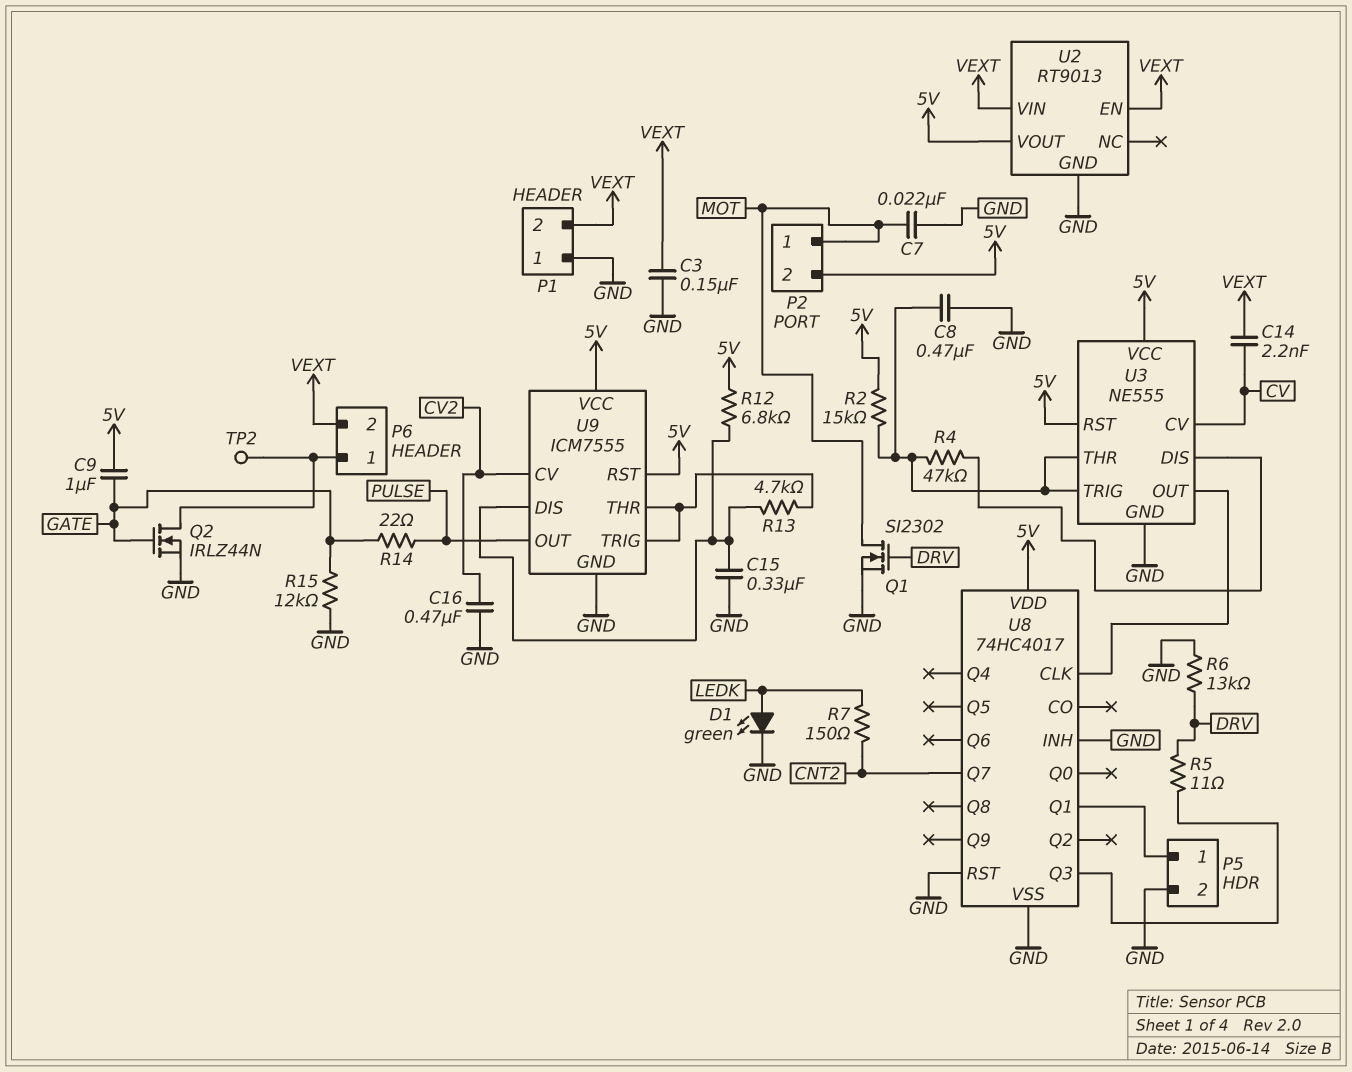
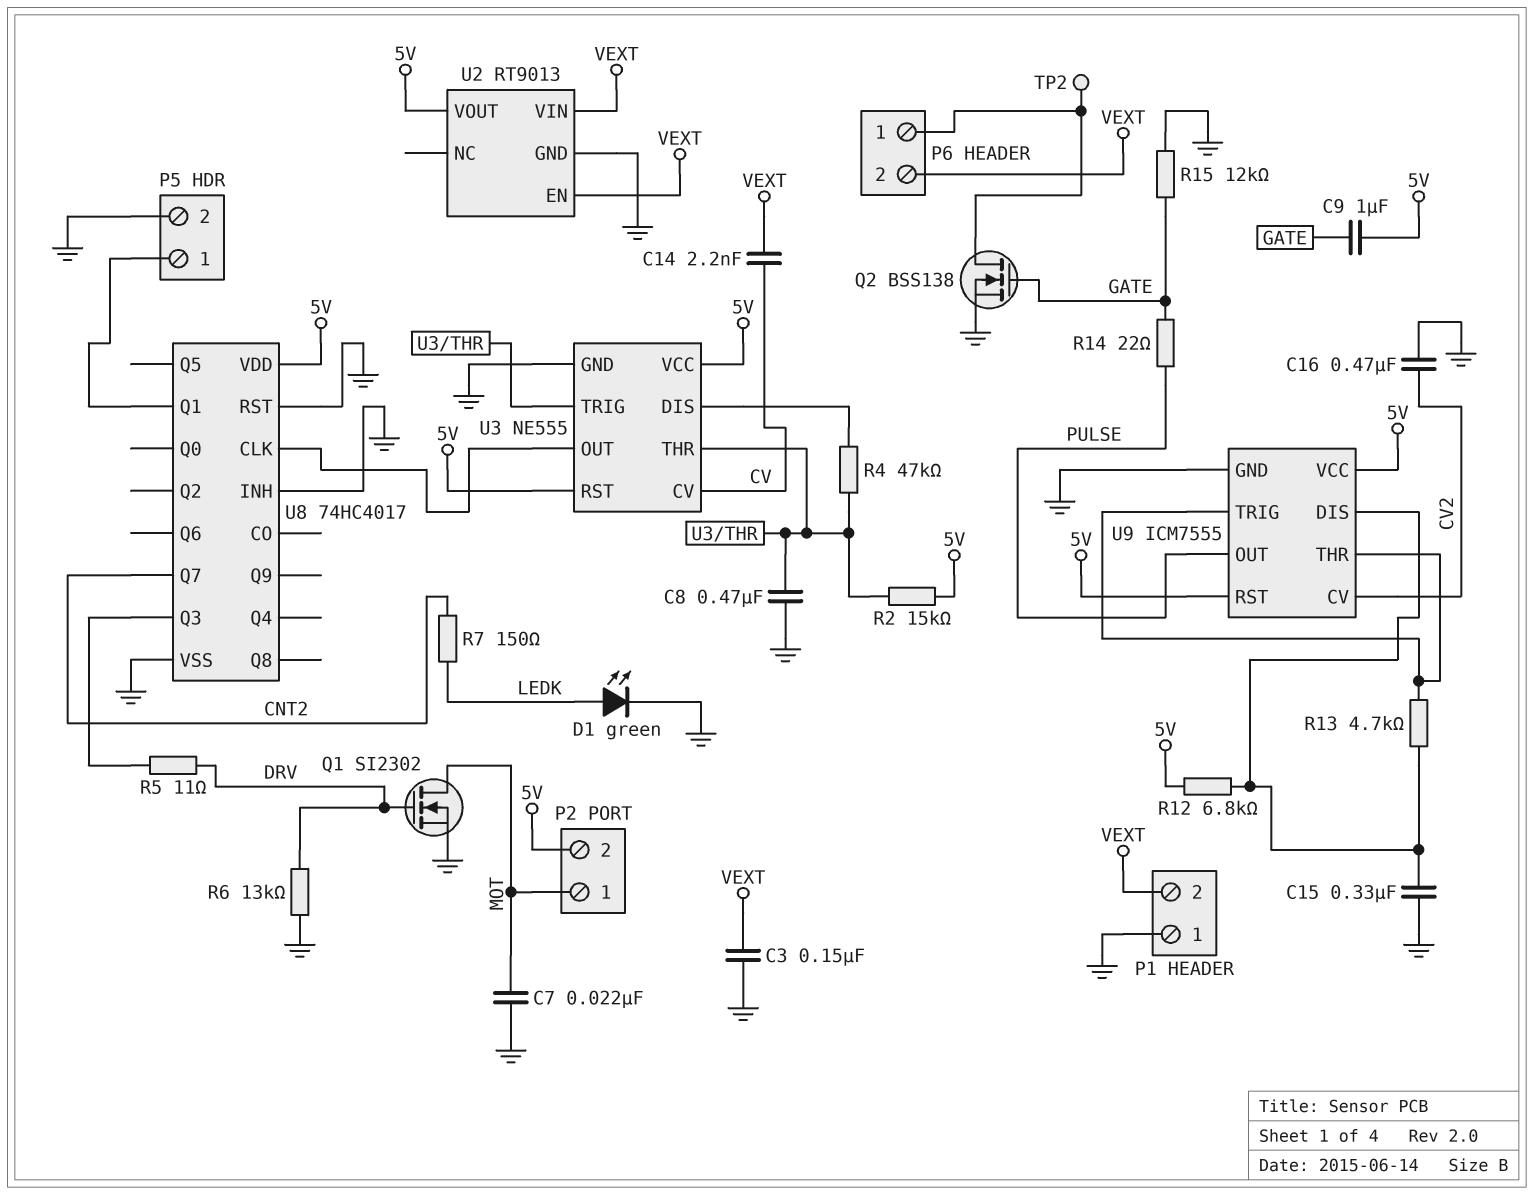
Q2: NMOS IRLZ44N (G GATE, D P6/1, S GND) -> NMOS BSS138 (G GATE, D P6/1, S GND)

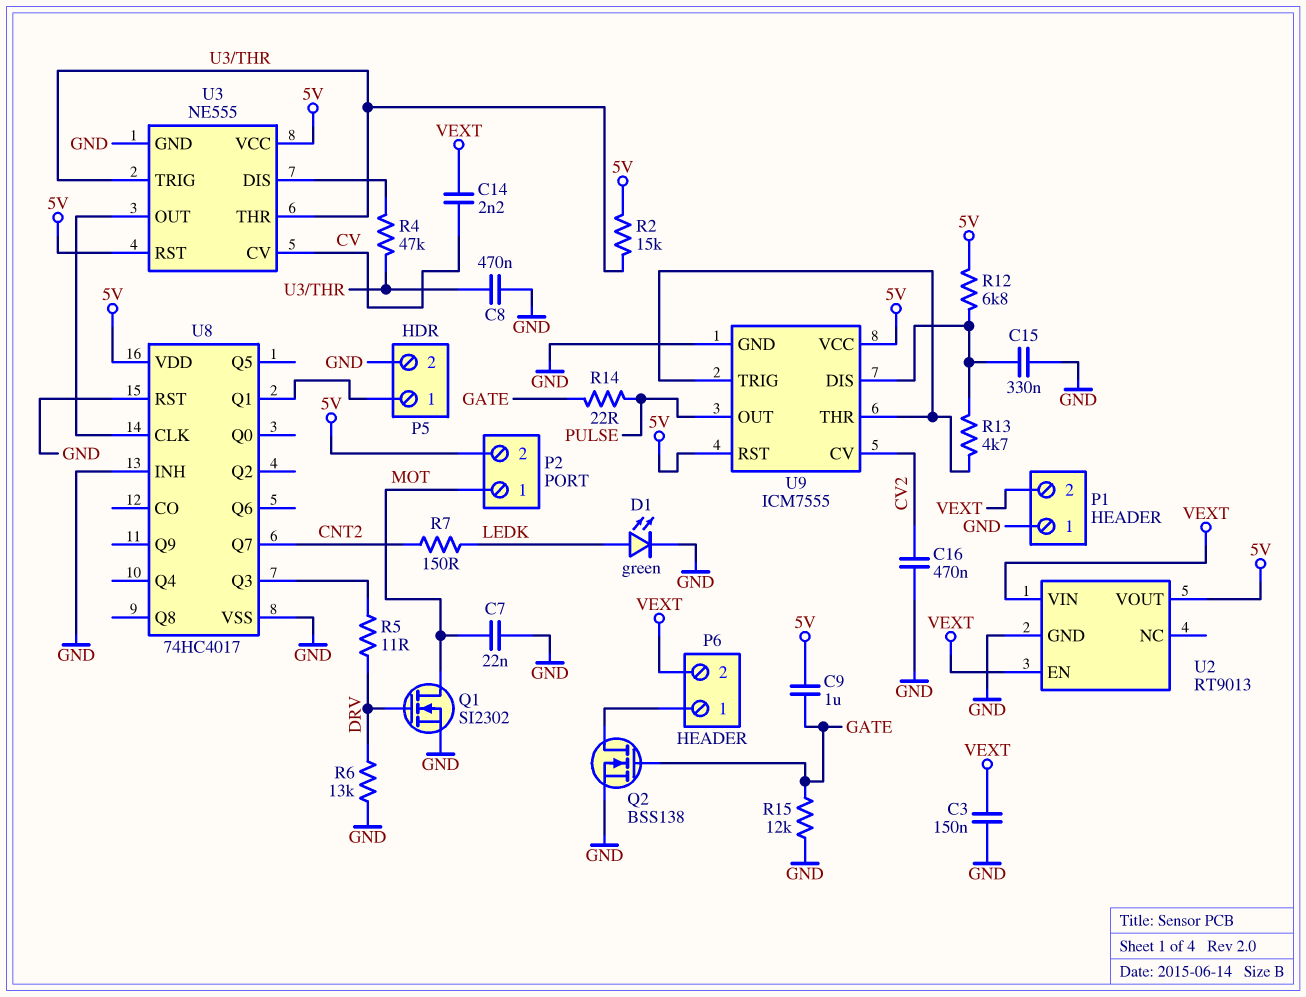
TP2: test point (P6/1) -> none

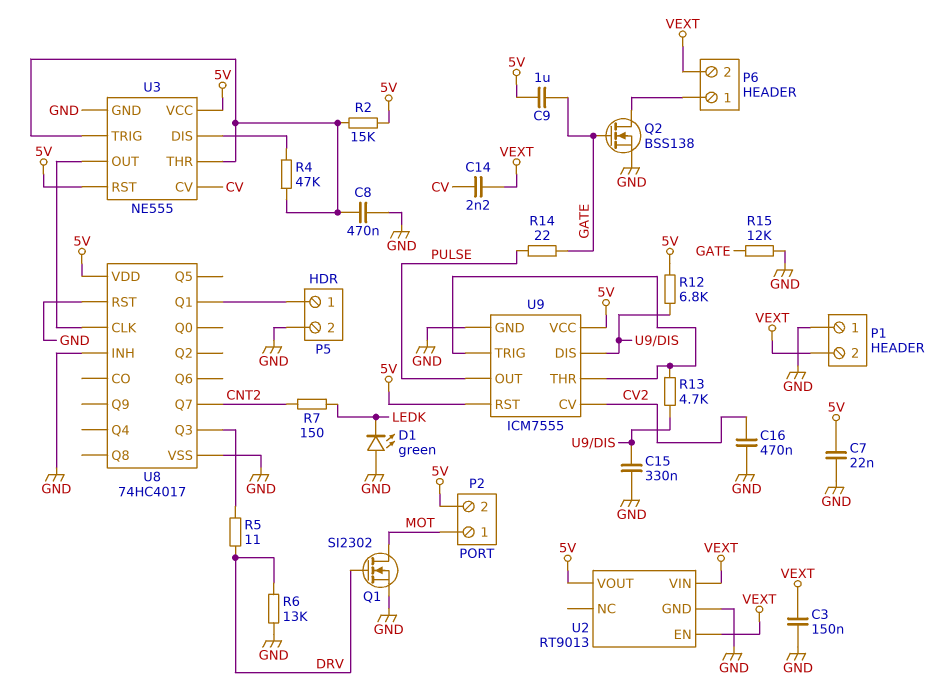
C7: 22nF (GND, MOT) -> 22nF (5V, GND)
D1: LED green (A LEDK, K GND) -> LED green (A GND, K LEDK)

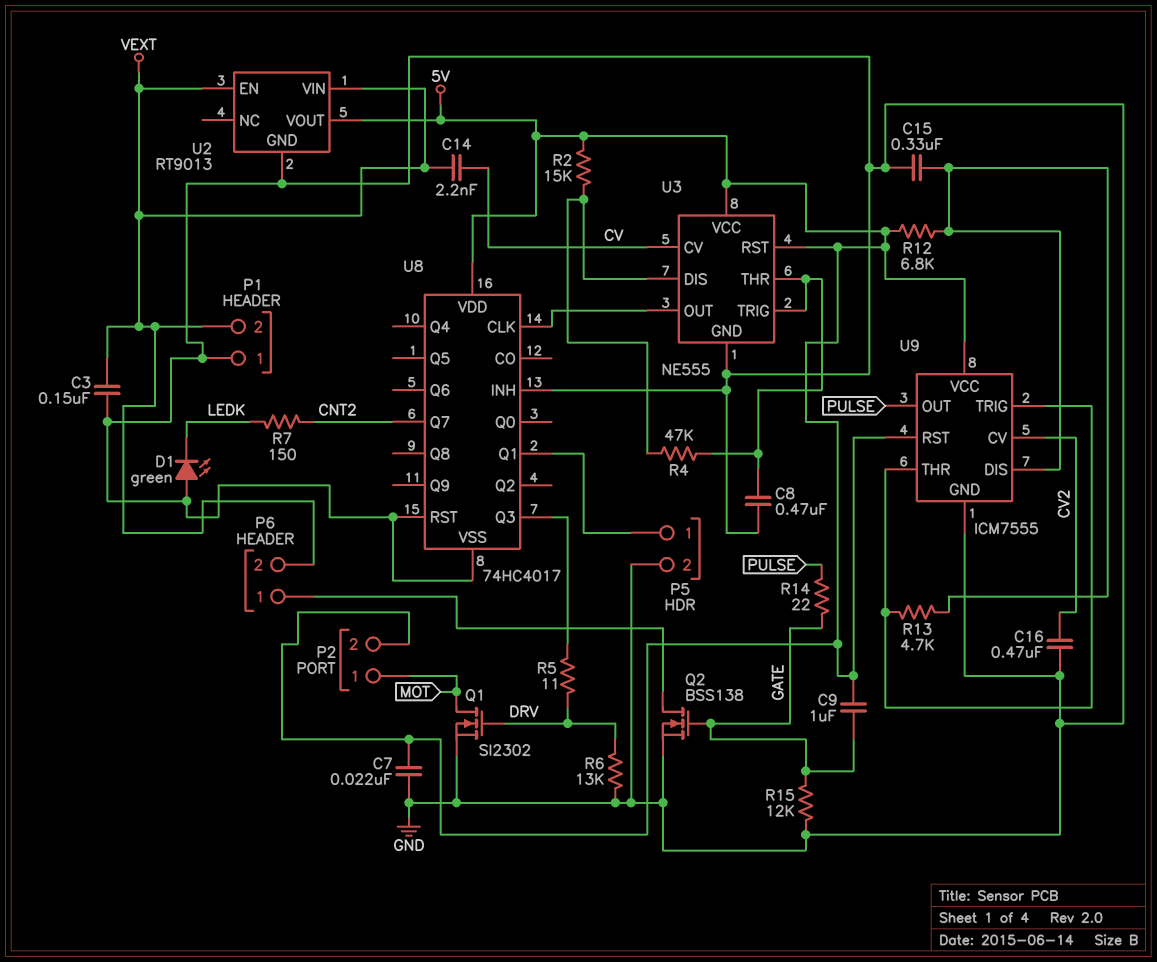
R2: 15k (5V, U3/THR) -> 15k (5V, U3/DIS)

